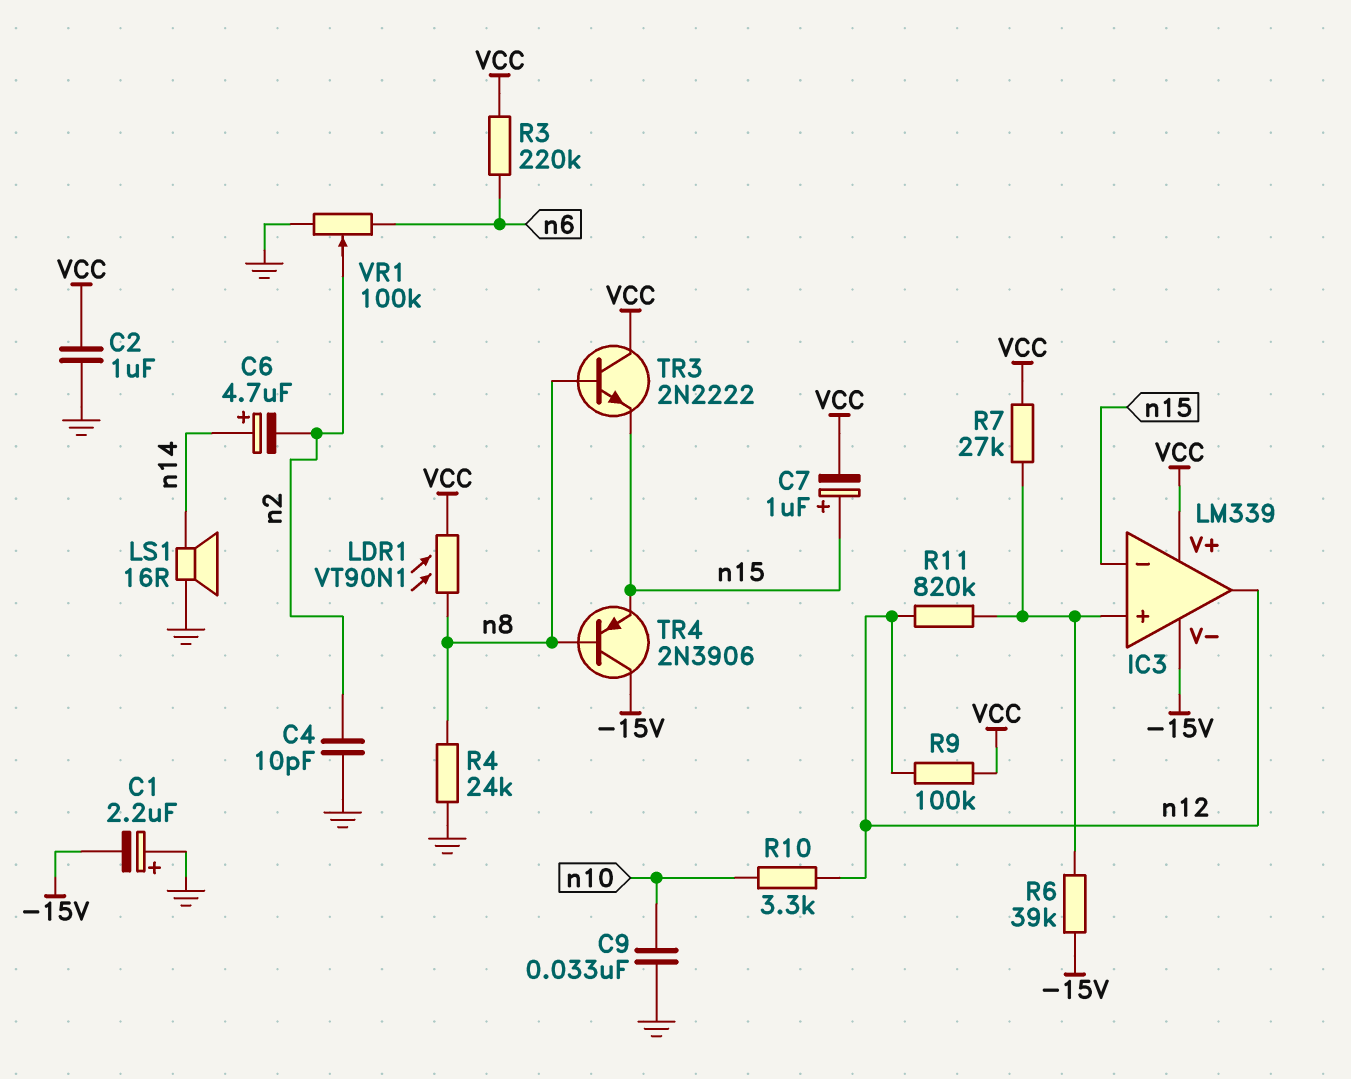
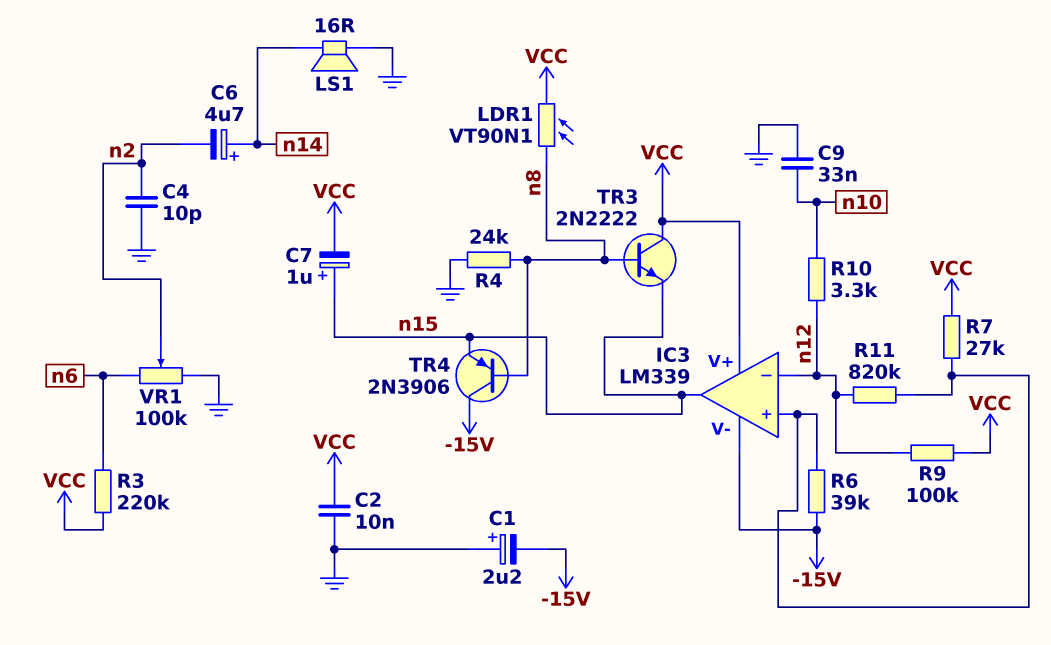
C2: 1uF (GND, VCC) -> 10nF (GND, VCC)
IC3 pin in-: n15 -> n12
IC3 pin out: n12 -> n15

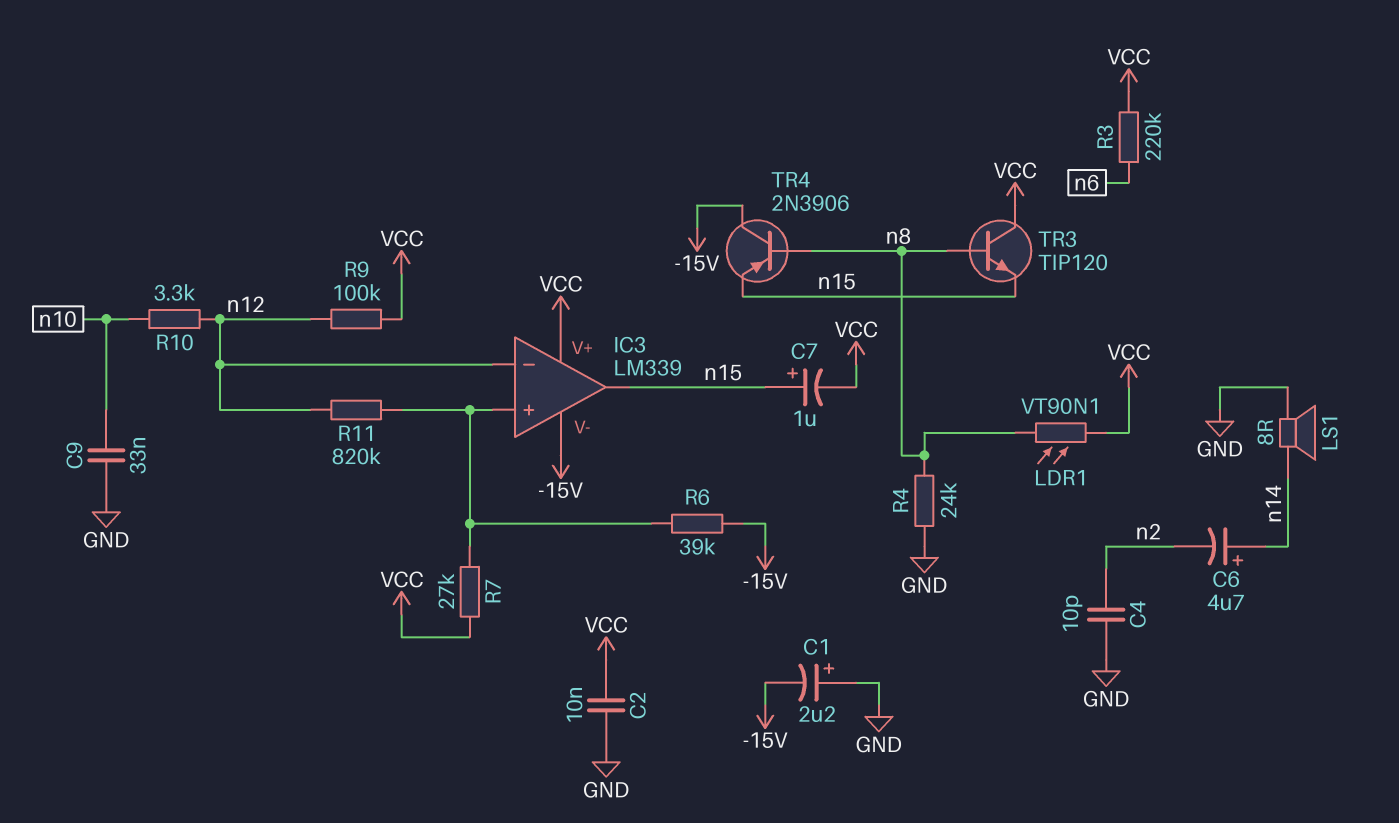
LS1: speaker 16R (GND, n14) -> speaker 8R (GND, n14)
TR3: NPN 2N2222 (B n8, C VCC, E n15) -> NPN TIP120 (B n8, C VCC, E n15)
VR1: 100k (GND, n6, wiper n2) -> none

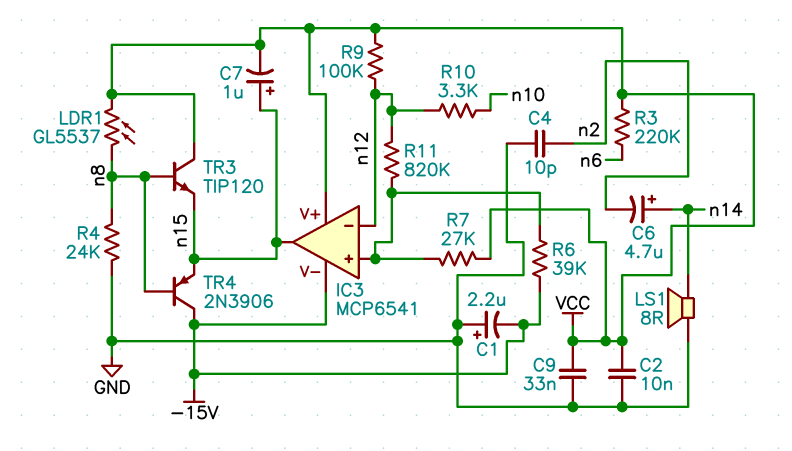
C9: 33nF (GND, n10) -> 33nF (GND, VCC)
IC3: LM339 -> MCP6541
LDR1: VT90N1 (VCC, n8) -> GL5537 (VCC, n8)

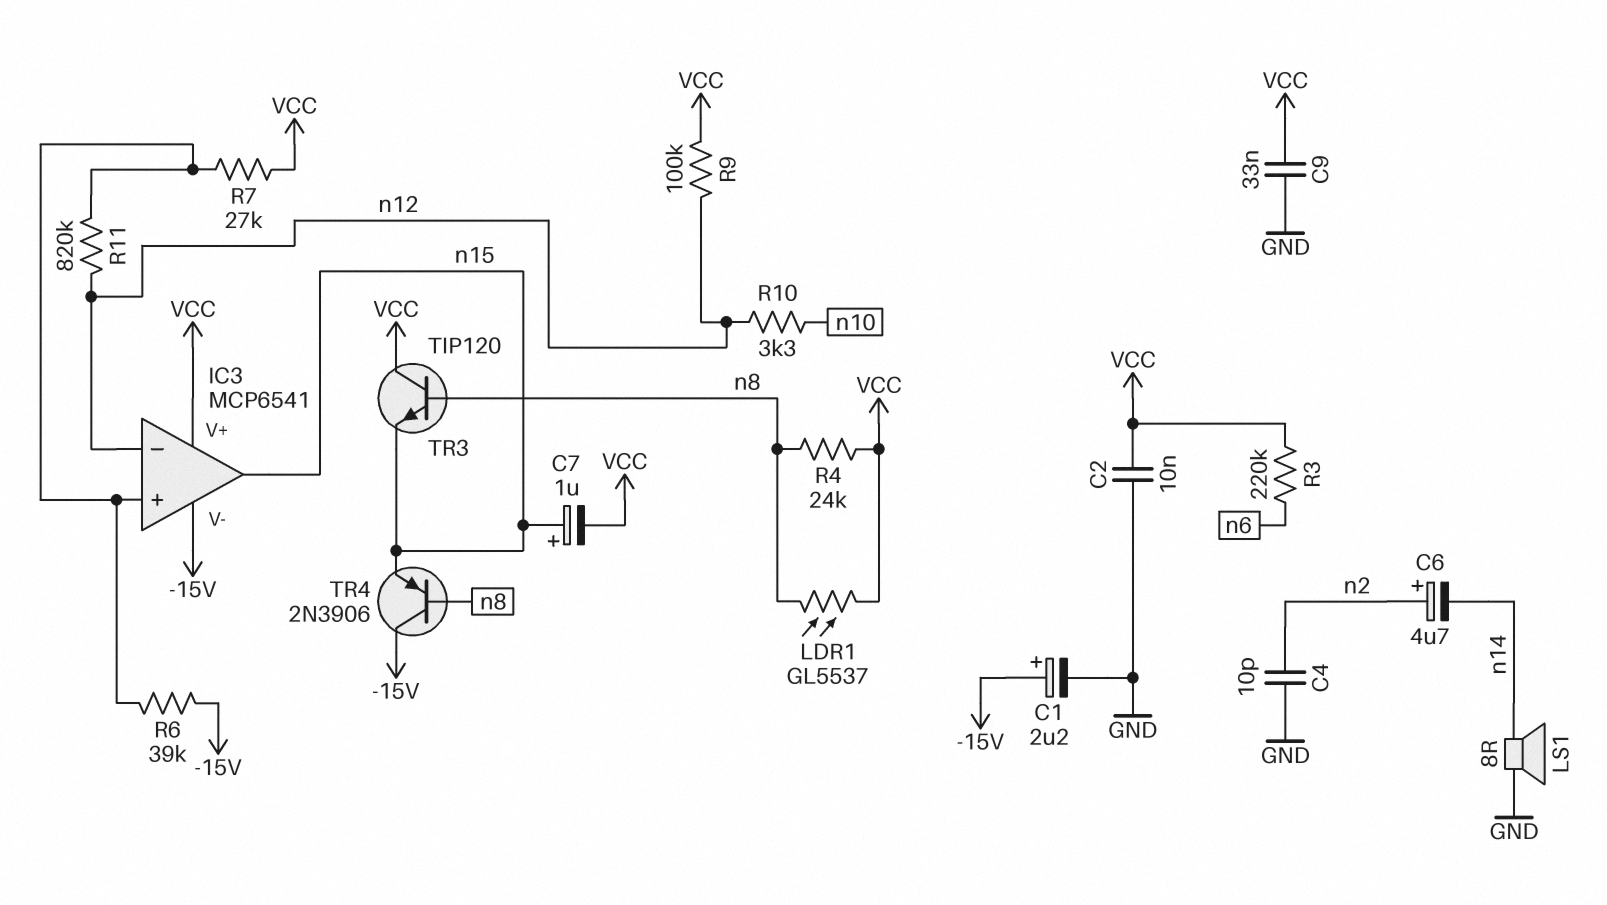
C1: 2.2uF (plus GND, minus -15V) -> 2.2uF (plus -15V, minus GND)
C6: 4.7uF (plus n14, minus n2) -> 4.7uF (plus n2, minus n14)
R4: 24k (GND, n8) -> 24k (VCC, n8)

